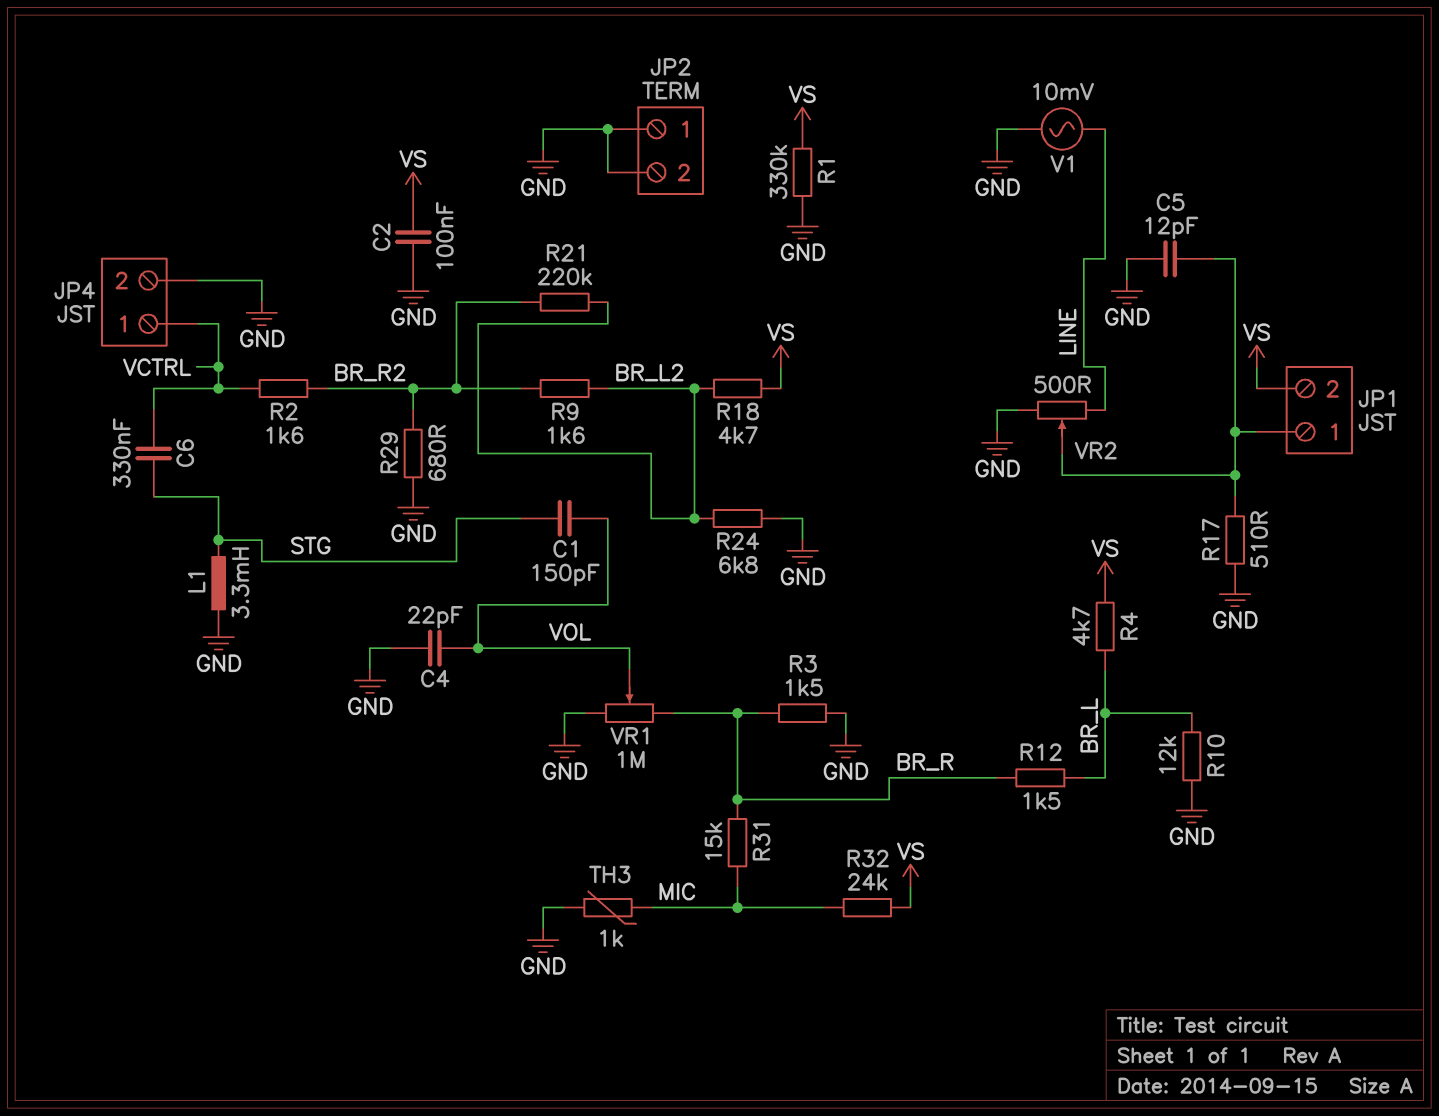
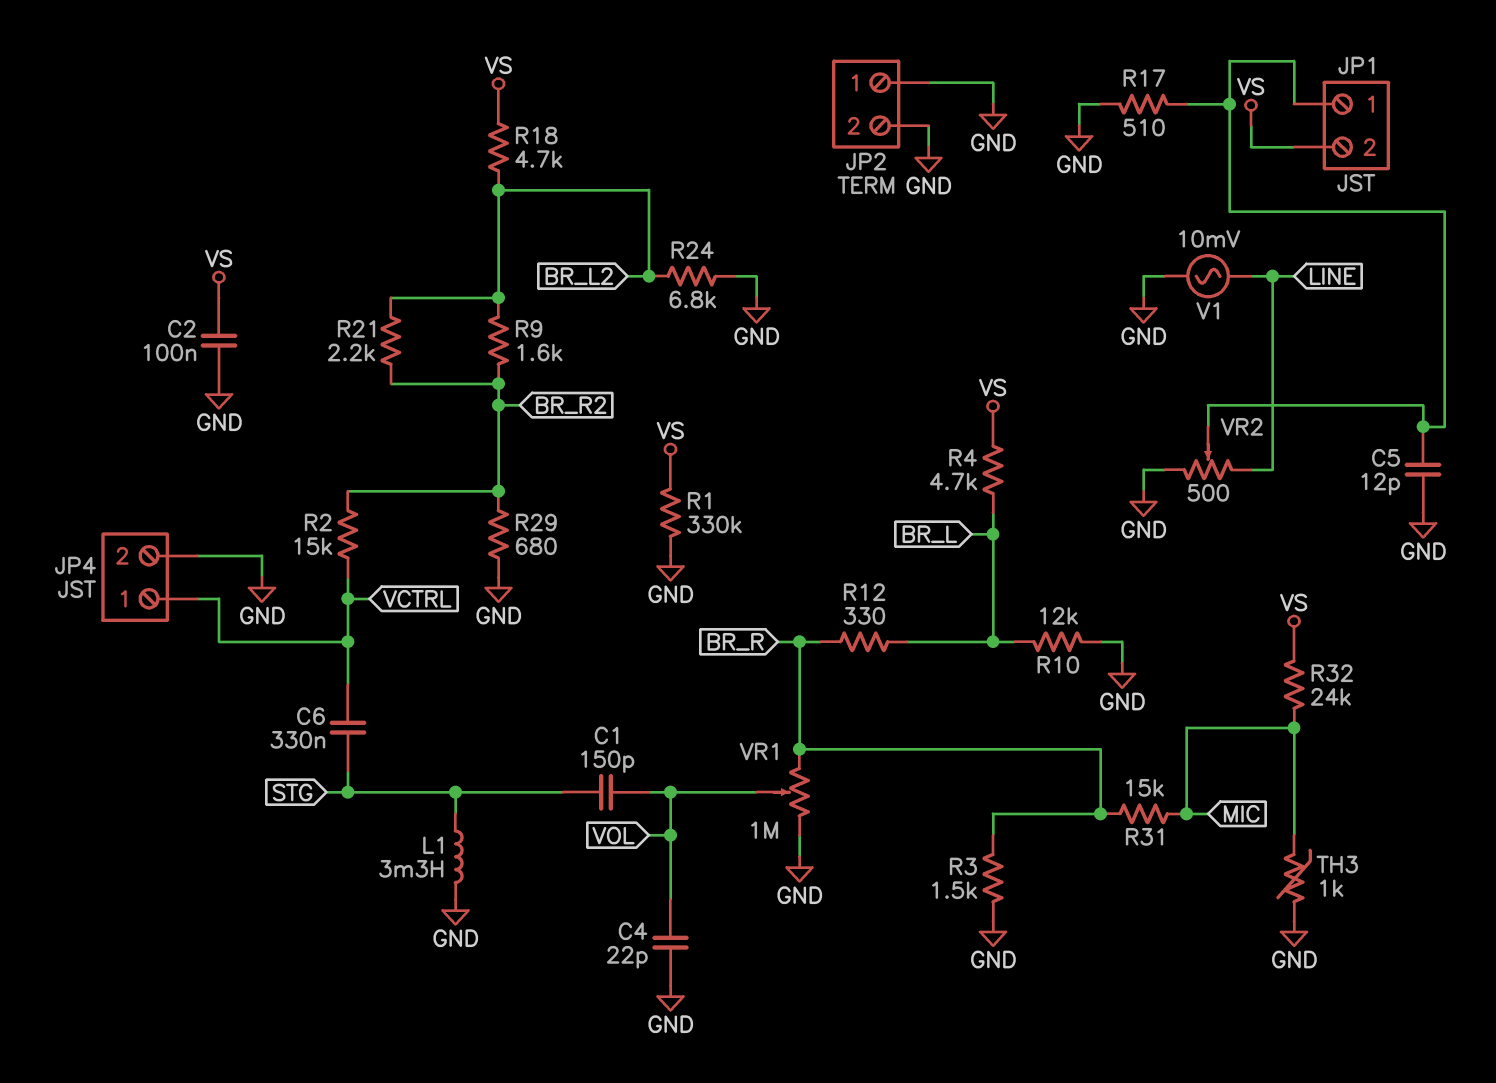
R2: 1.6k (BR_R2, VCTRL) -> 15k (BR_R2, VCTRL)
R12: 1.5k (BR_L, BR_R) -> 330 (BR_L, BR_R)
R21: 220k (BR_L2, BR_R2) -> 2.2k (BR_L2, BR_R2)

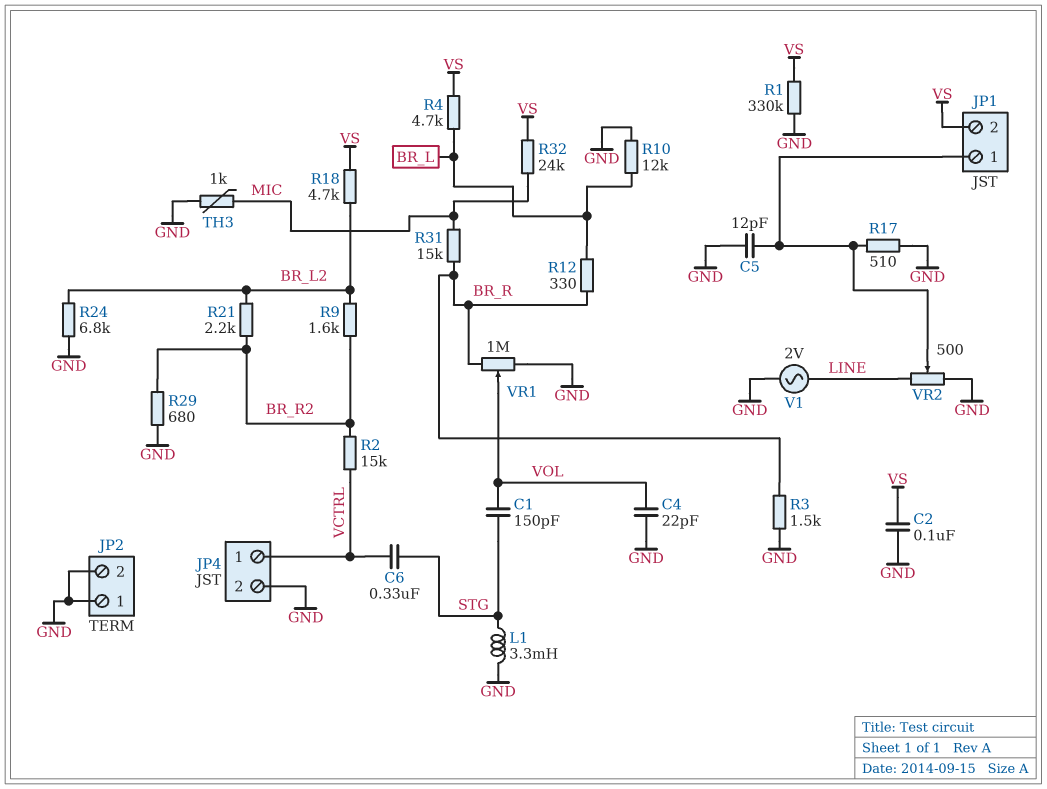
V1: AC 10mV (GND, LINE) -> AC 2V (GND, LINE)

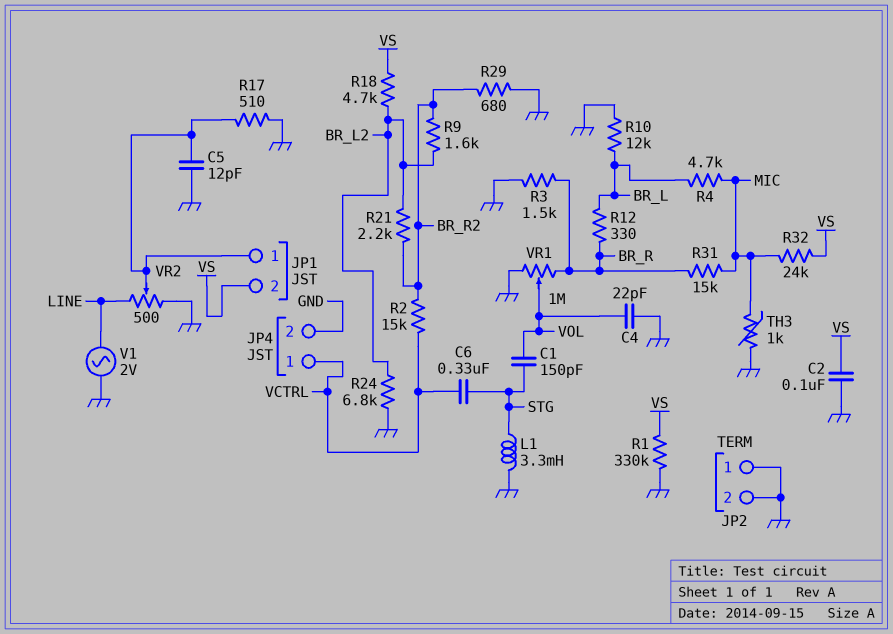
R4: 4.7k (BR_L, VS) -> 4.7k (BR_L, MIC)

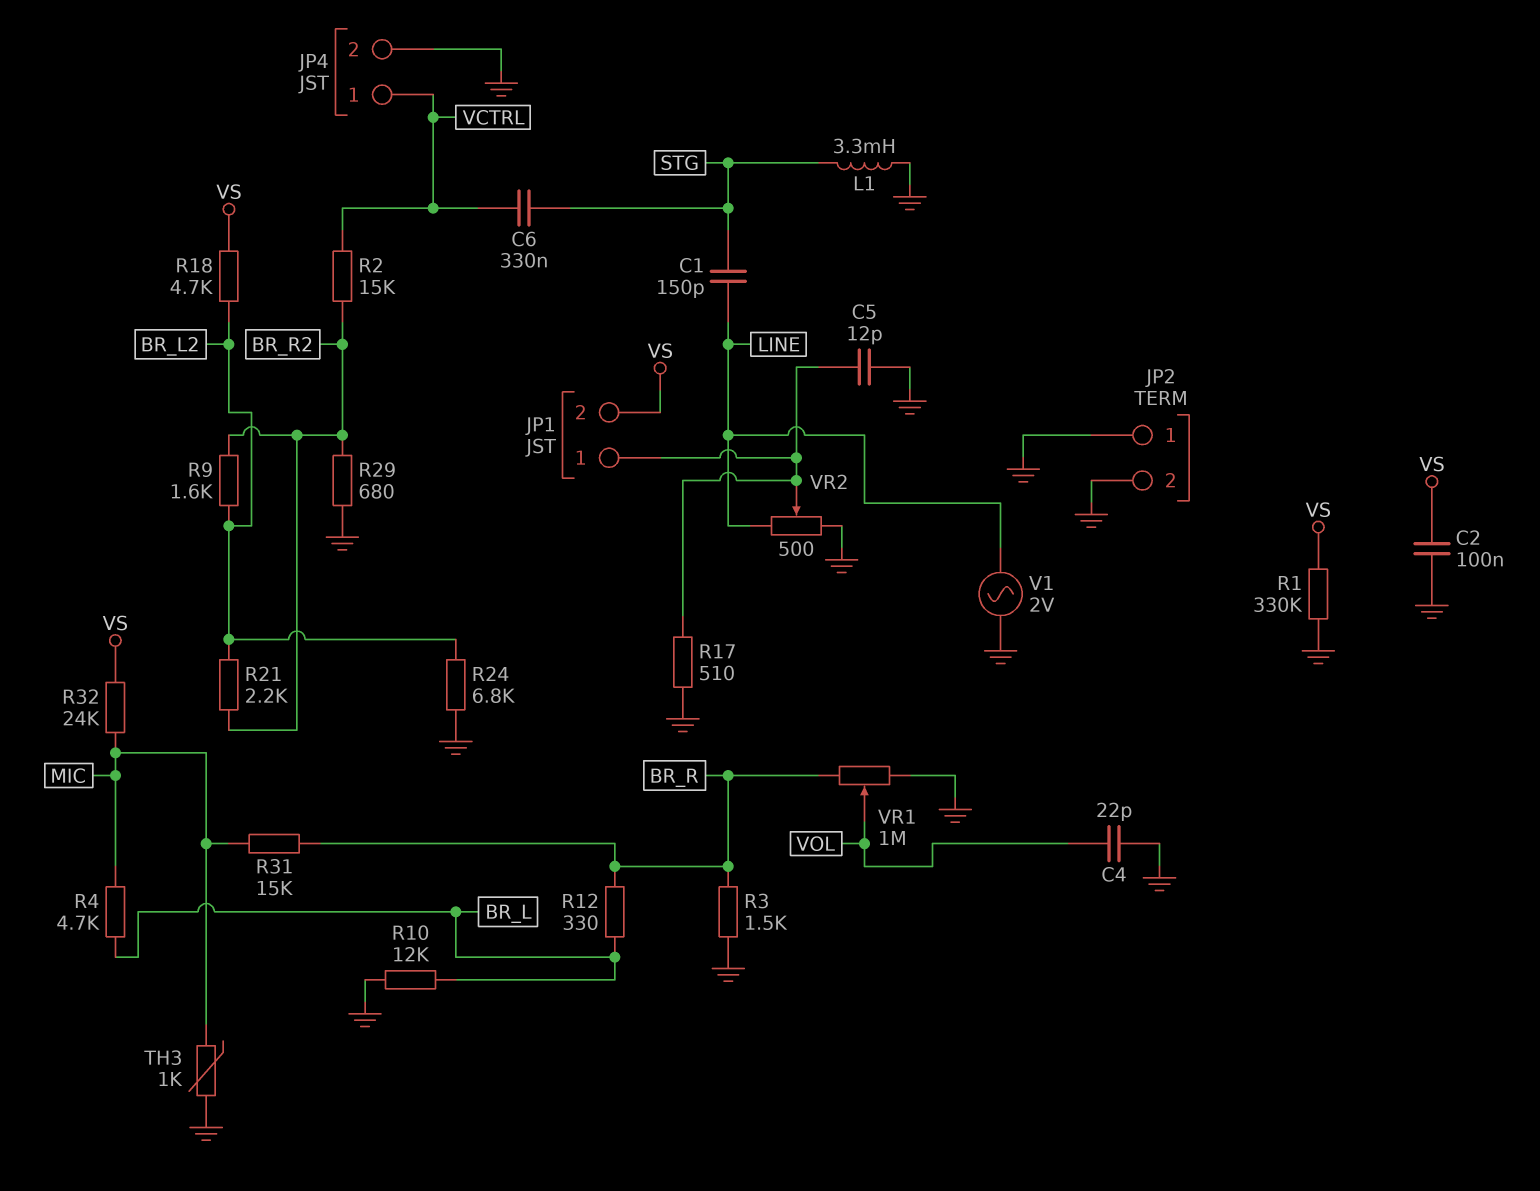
C1: 150pF (STG, VOL) -> 150pF (LINE, STG)

